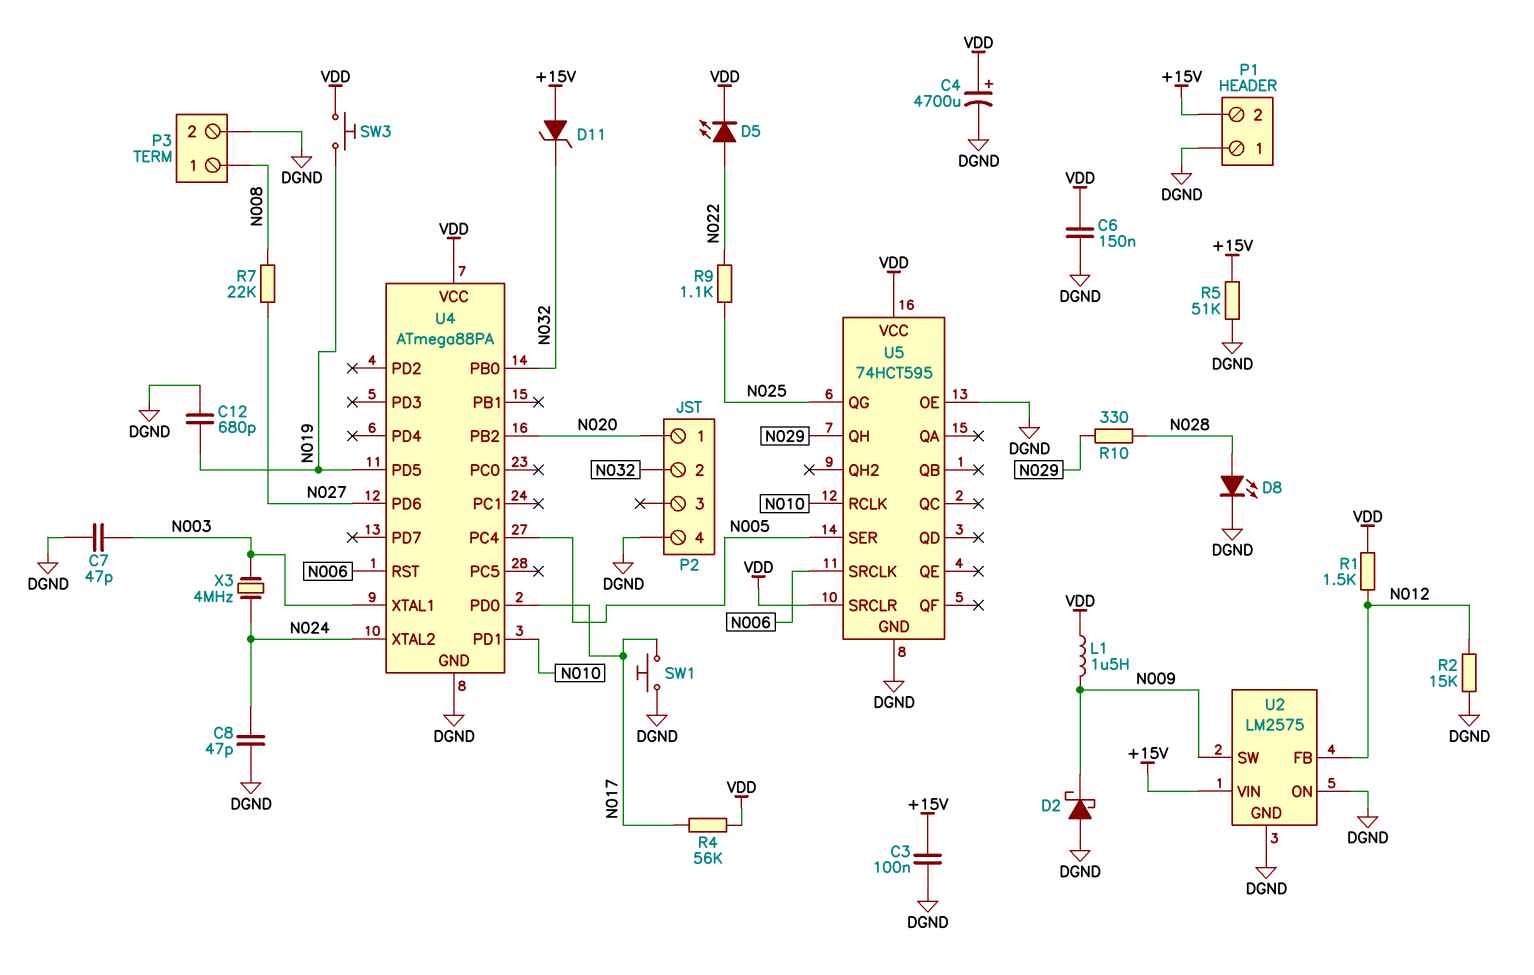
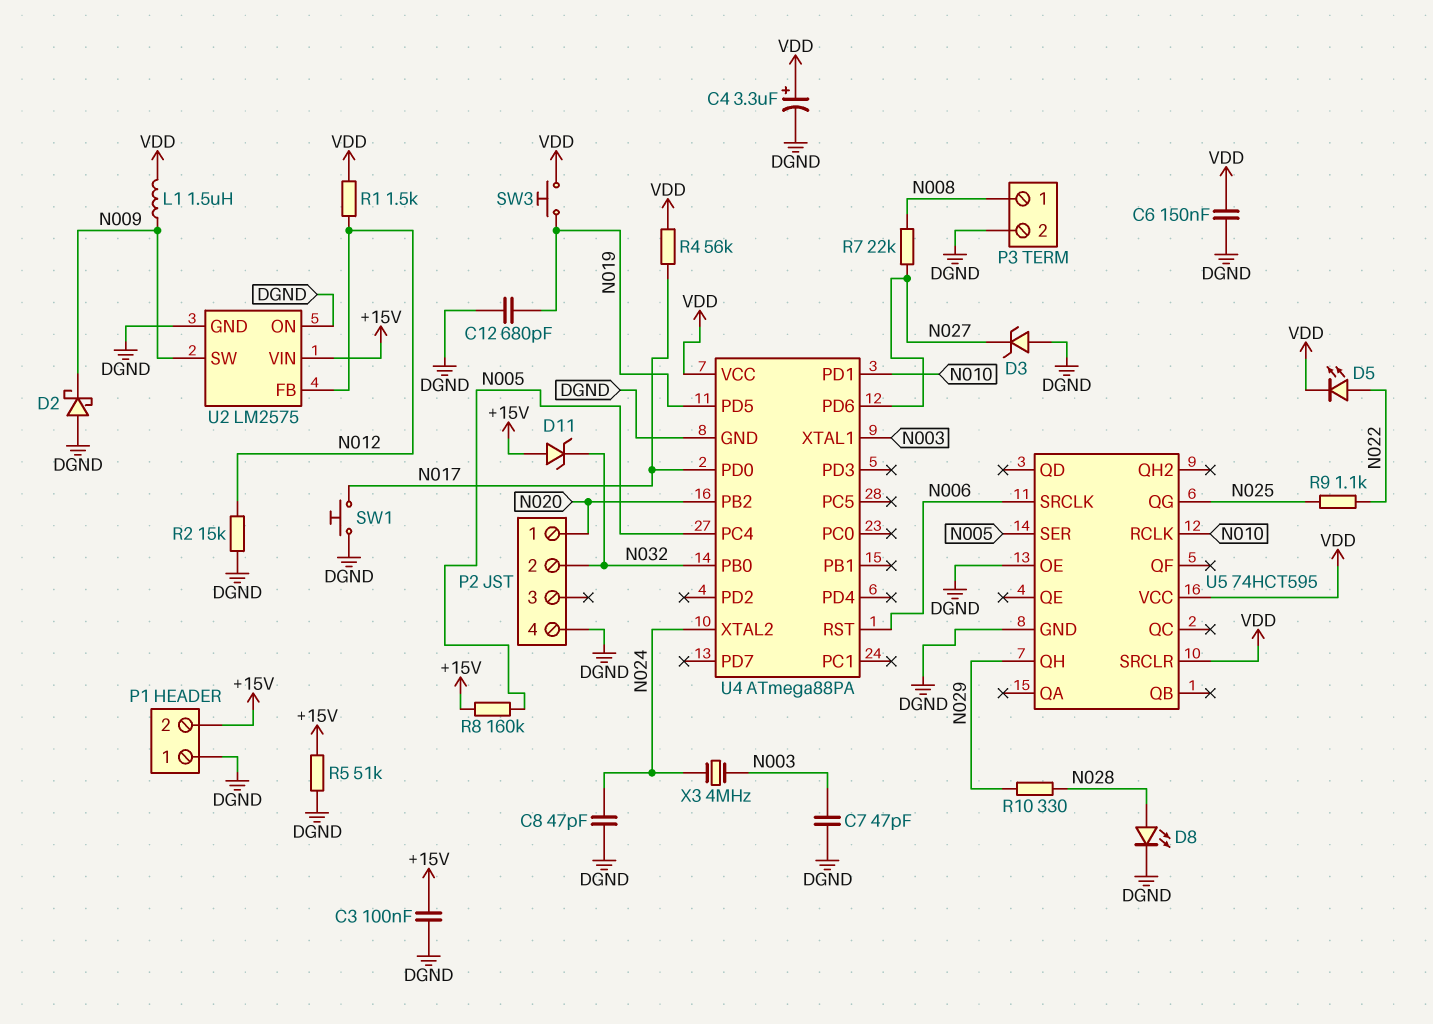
C4: 4700uF (plus VDD, minus DGND) -> 3.3uF (plus VDD, minus DGND)
D3: none -> zener (A DGND, K N027)
R8: none -> 160k (+15V, N005)

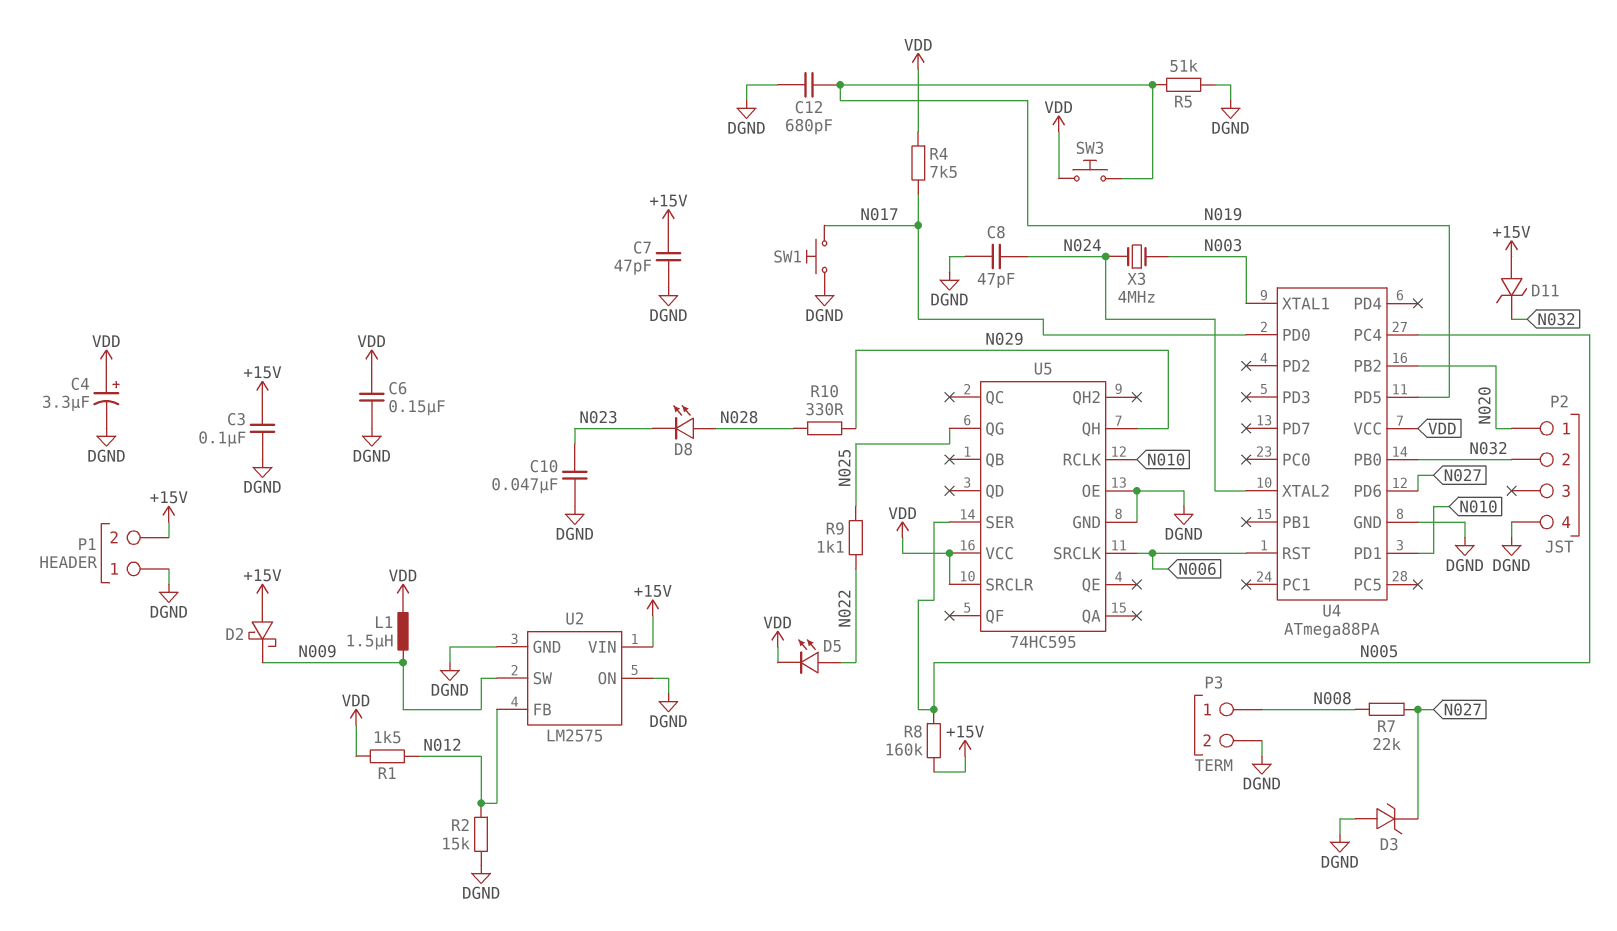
C7: 47pF (DGND, N003) -> 47pF (+15V, DGND)
C10: none -> 47nF (DGND, N023)
D2: schottky (A DGND, K N009) -> schottky (A +15V, K N009)
D8: LED (A N028, K DGND) -> LED (A N028, K N023)
R4: 56k (N017, VDD) -> 7.5k (N017, VDD)
R5: 51k (+15V, DGND) -> 51k (DGND, N019)
U5: 74HCT595 -> 74HC595

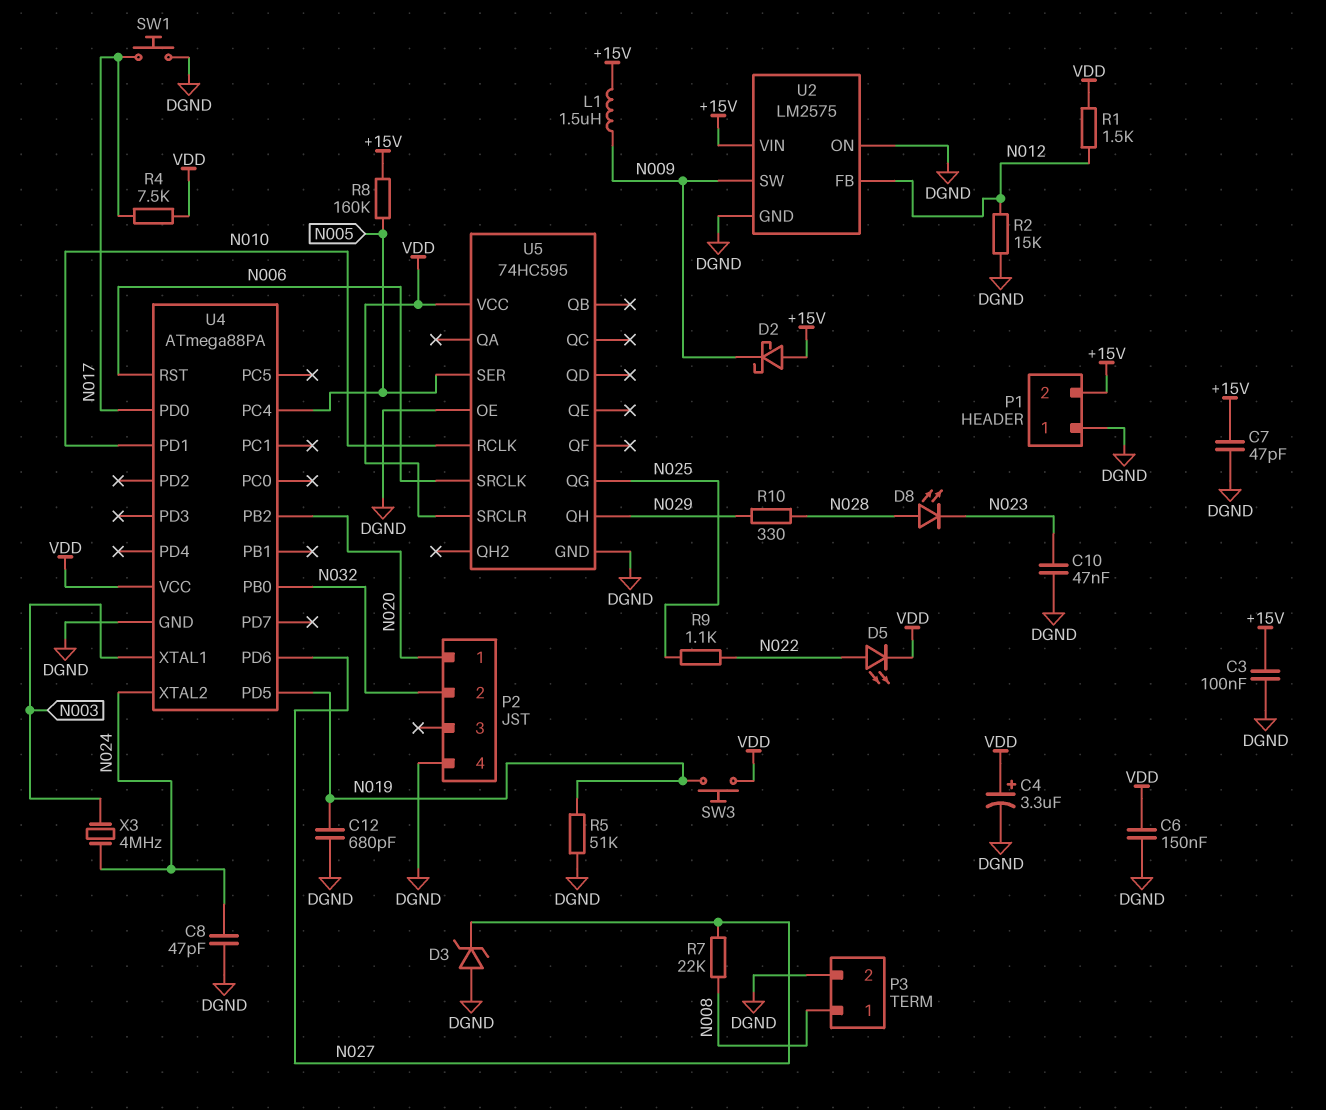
D11: zener (A +15V, K N032) -> none
L1: 1.5uH (N009, VDD) -> 1.5uH (+15V, N009)

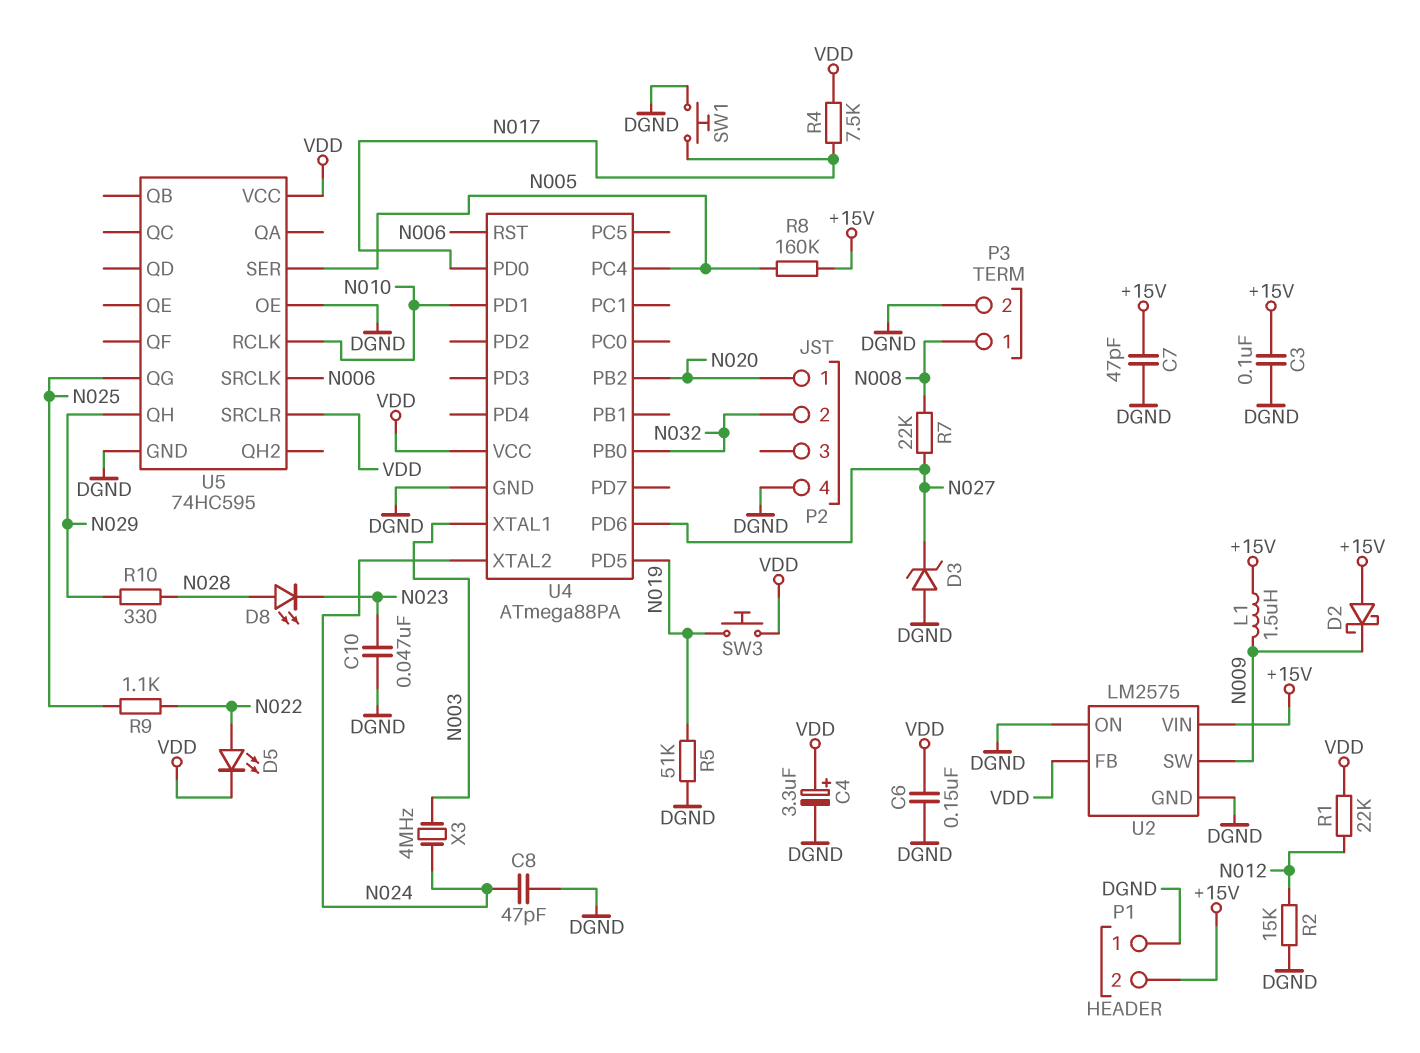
C12: 680pF (DGND, N019) -> none
R1: 1.5k (N012, VDD) -> 22k (N012, VDD)
U2 pin FB: N012 -> VDD

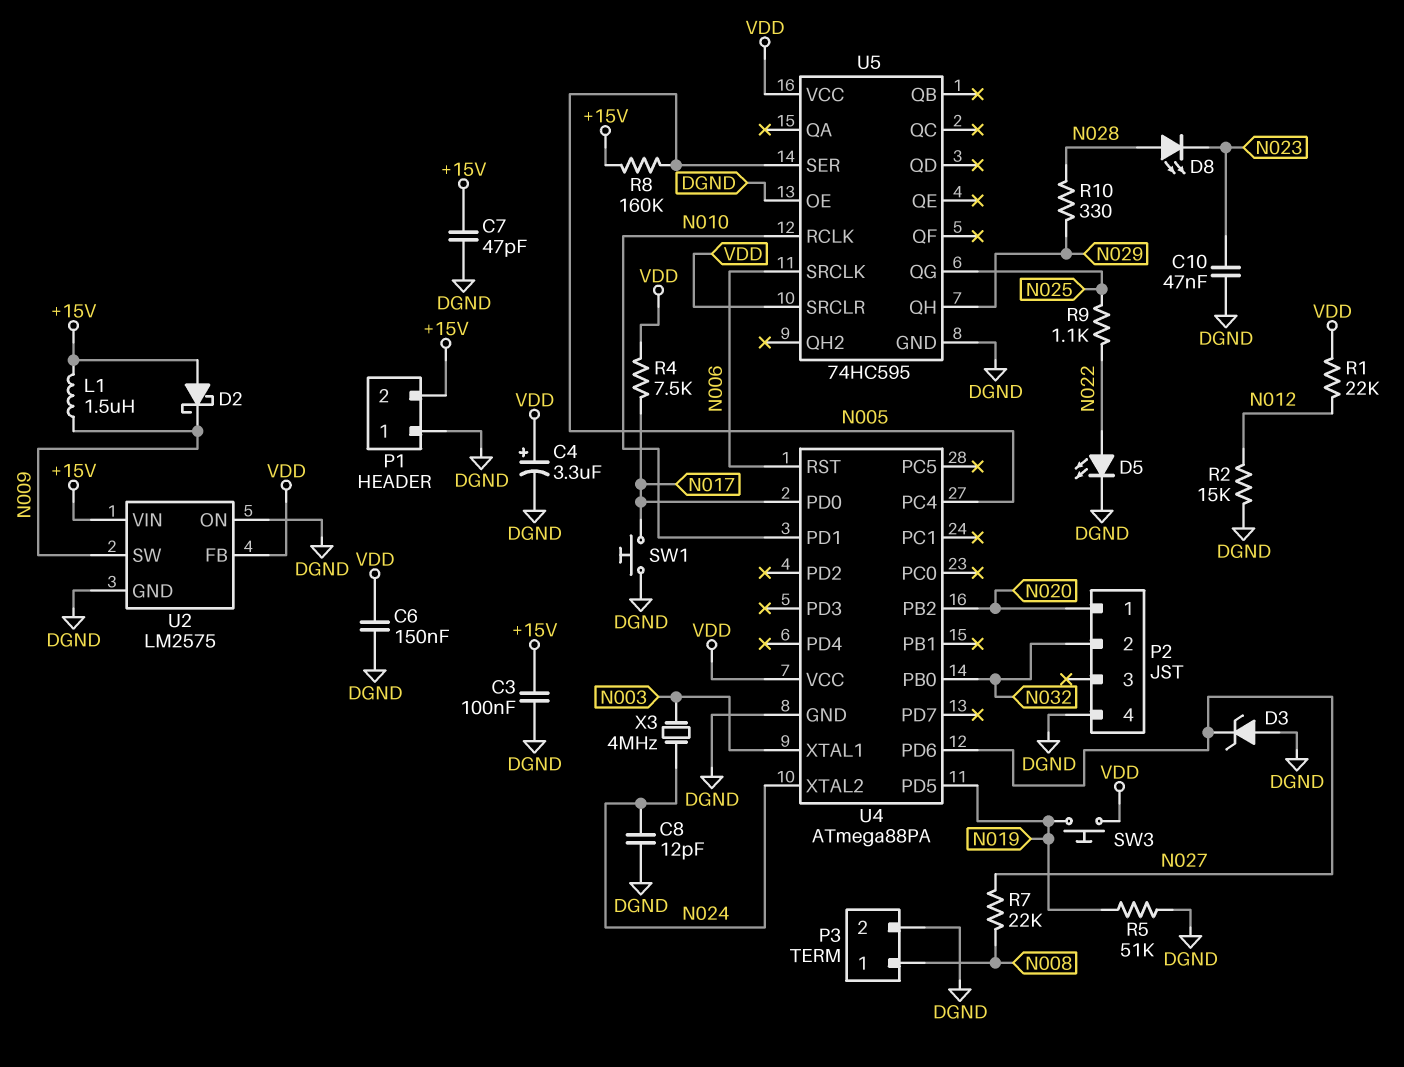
C8: 47pF (DGND, N024) -> 12pF (DGND, N024)
D5: LED (A N022, K VDD) -> LED (A N022, K DGND)

